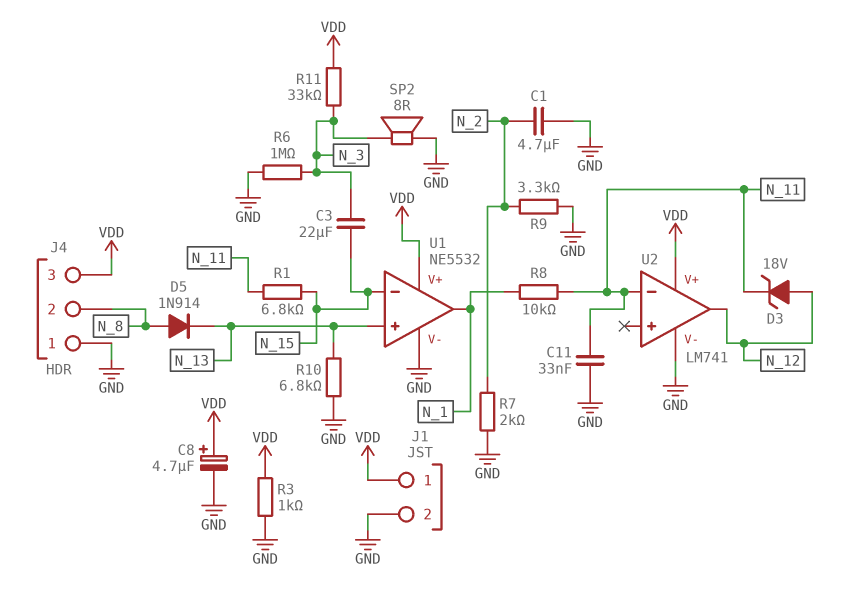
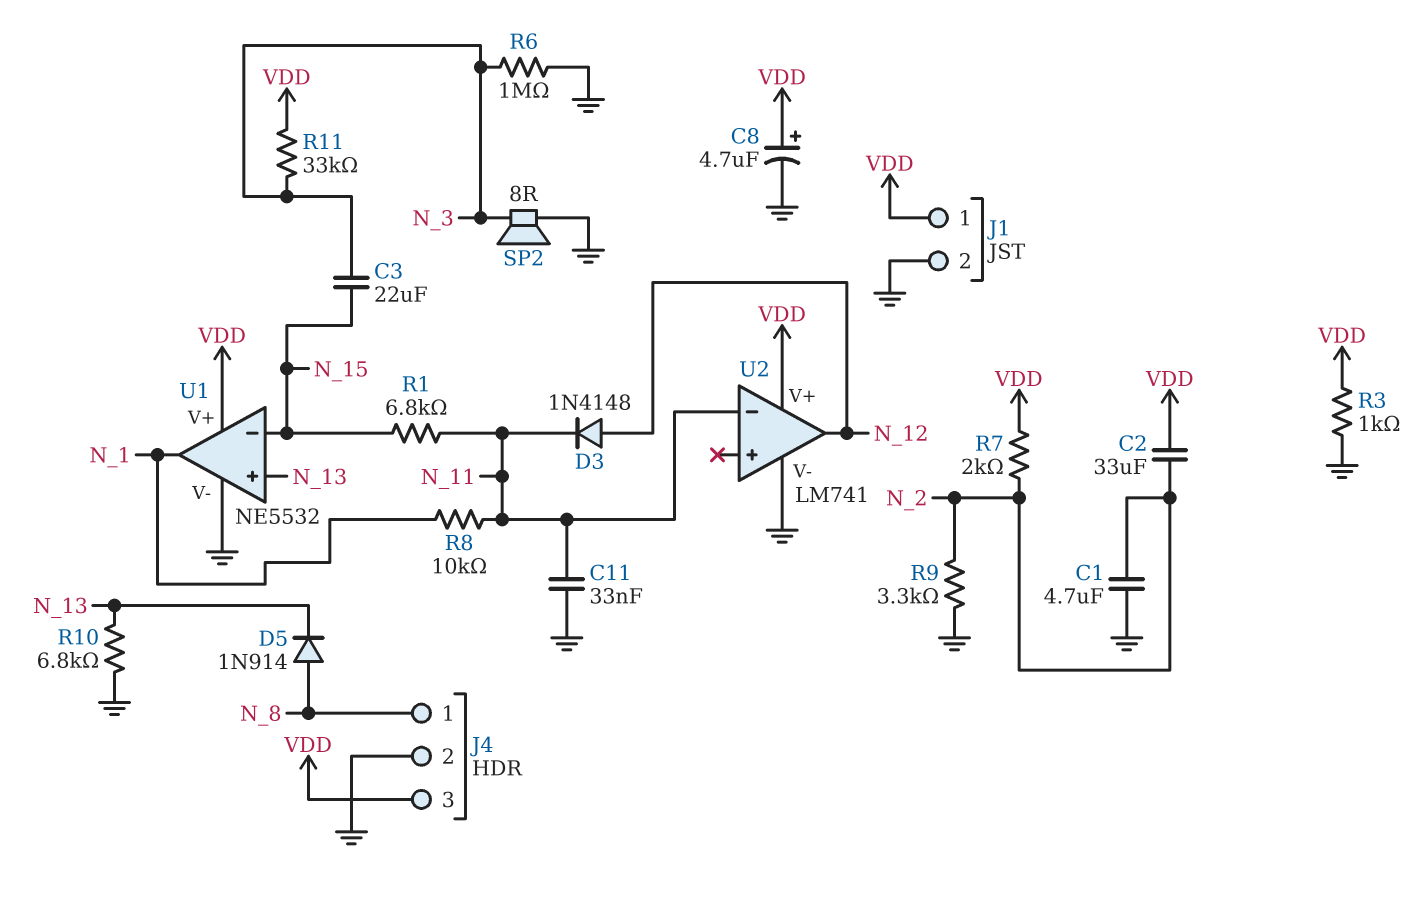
C2: none -> 33uF (N_2, VDD)
D3: zener 18V (A N_12, K N_11) -> diode 1N4148 (A N_12, K N_11)
J4 pin 1: GND -> N_8
J4 pin 2: N_8 -> GND
R7: 2k (GND, N_2) -> 2k (N_2, VDD)

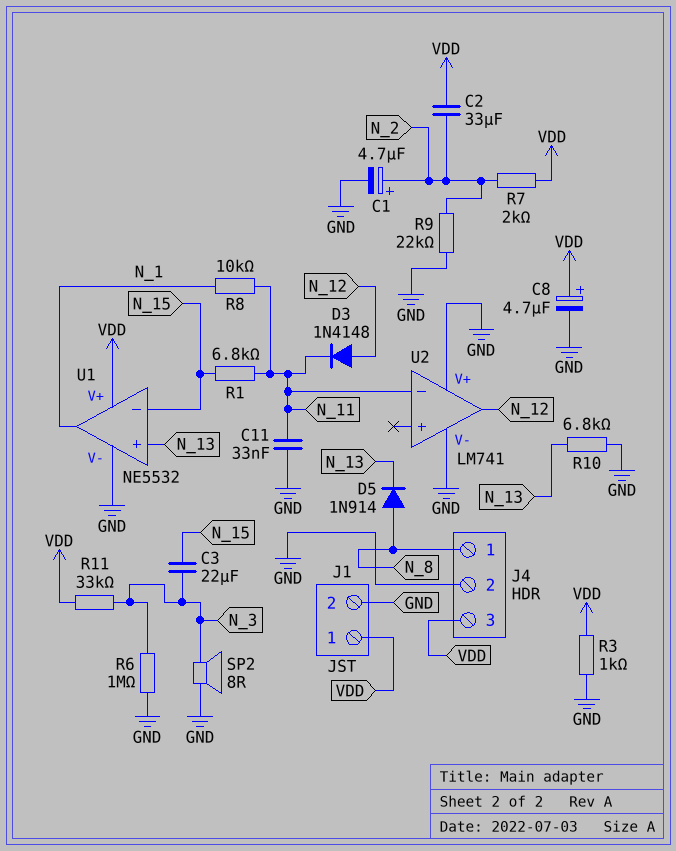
C1: 4.7uF (GND, N_2) -> 4.7uF (plus N_2, minus GND)
R9: 3.3k (GND, N_2) -> 22k (GND, N_2)
U2 pin V+: VDD -> GND

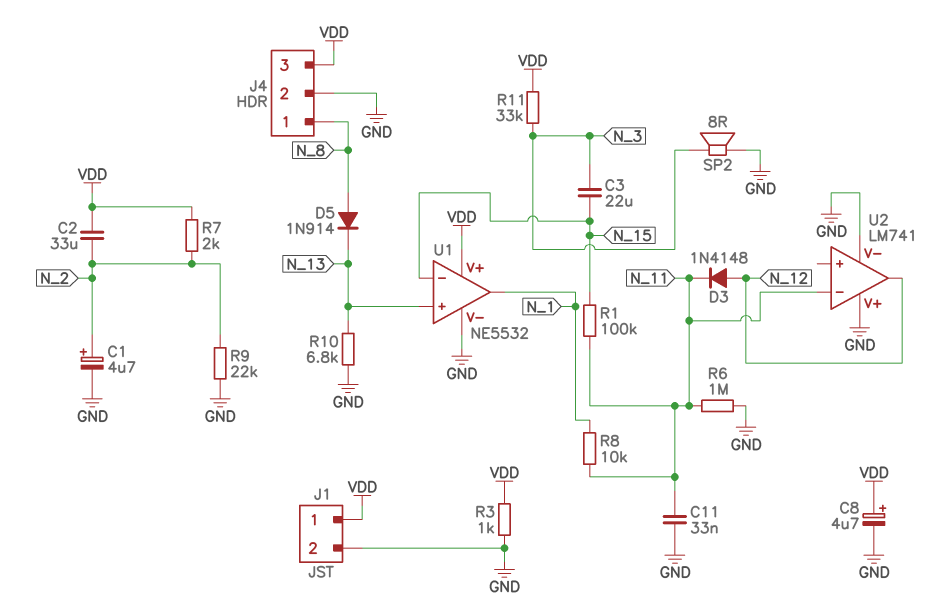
R1: 6.8k (N_11, N_15) -> 100k (N_11, N_15)
R6: 1M (GND, N_3) -> 1M (GND, N_11)

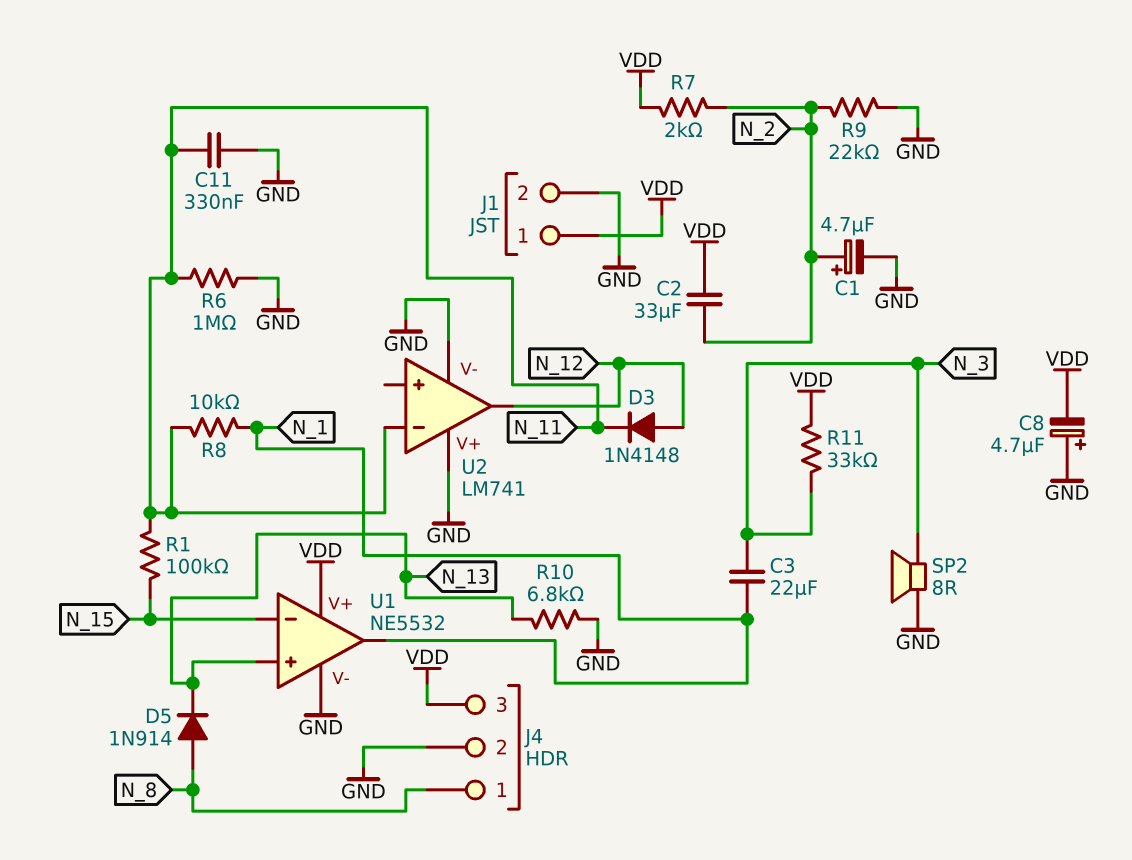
C3: 22uF (N_3, N_15) -> 22uF (N_1, N_3)
C8: 4.7uF (plus VDD, minus GND) -> 4.7uF (plus GND, minus VDD)
C11: 33nF (GND, N_11) -> 330nF (GND, N_11)
R3: 1k (GND, VDD) -> none

